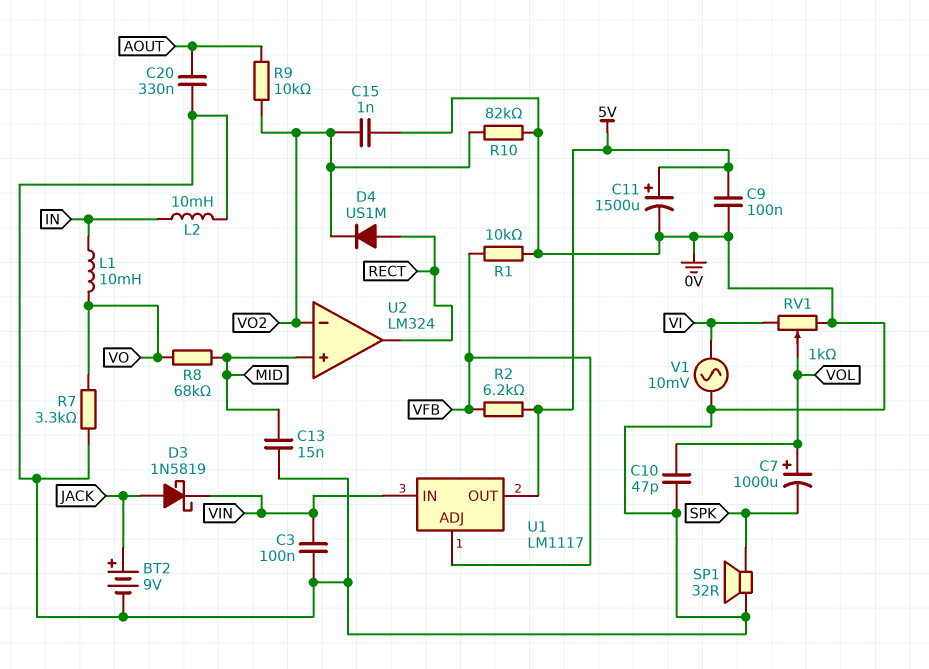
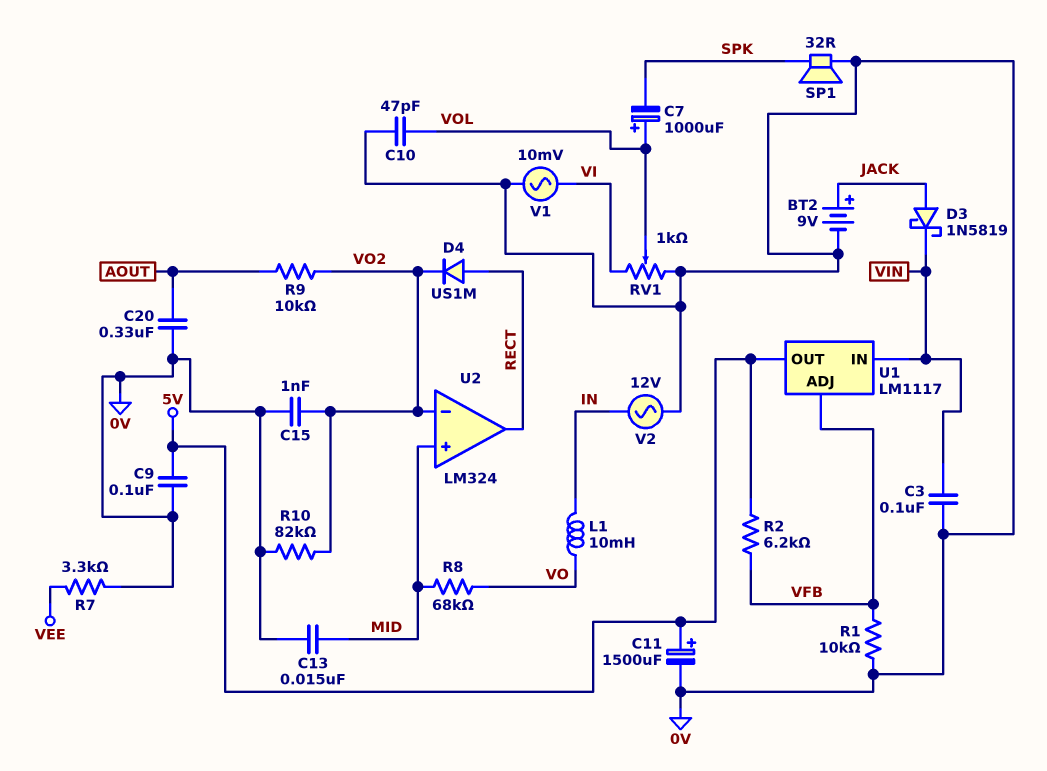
L2: 10mH (0V, IN) -> none
R7: 3.3k (0V, VO) -> 3.3k (0V, VEE)
V2: none -> AC 12V (0V, IN)

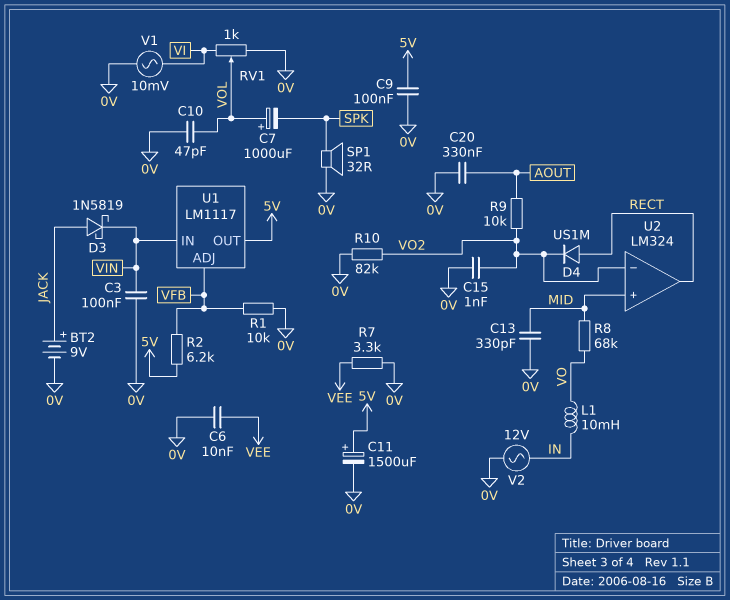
C6: none -> 10nF (0V, VEE)
C13: 15nF (0V, MID) -> 330pF (0V, MID)

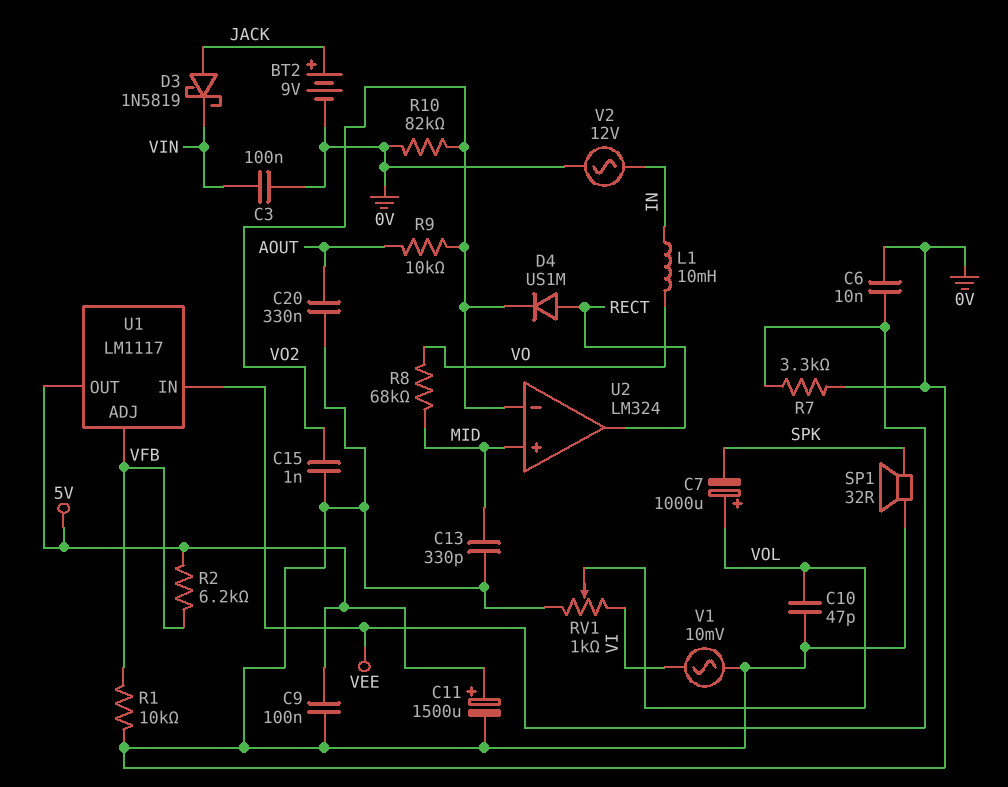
U1 pin IN: VIN -> VEE

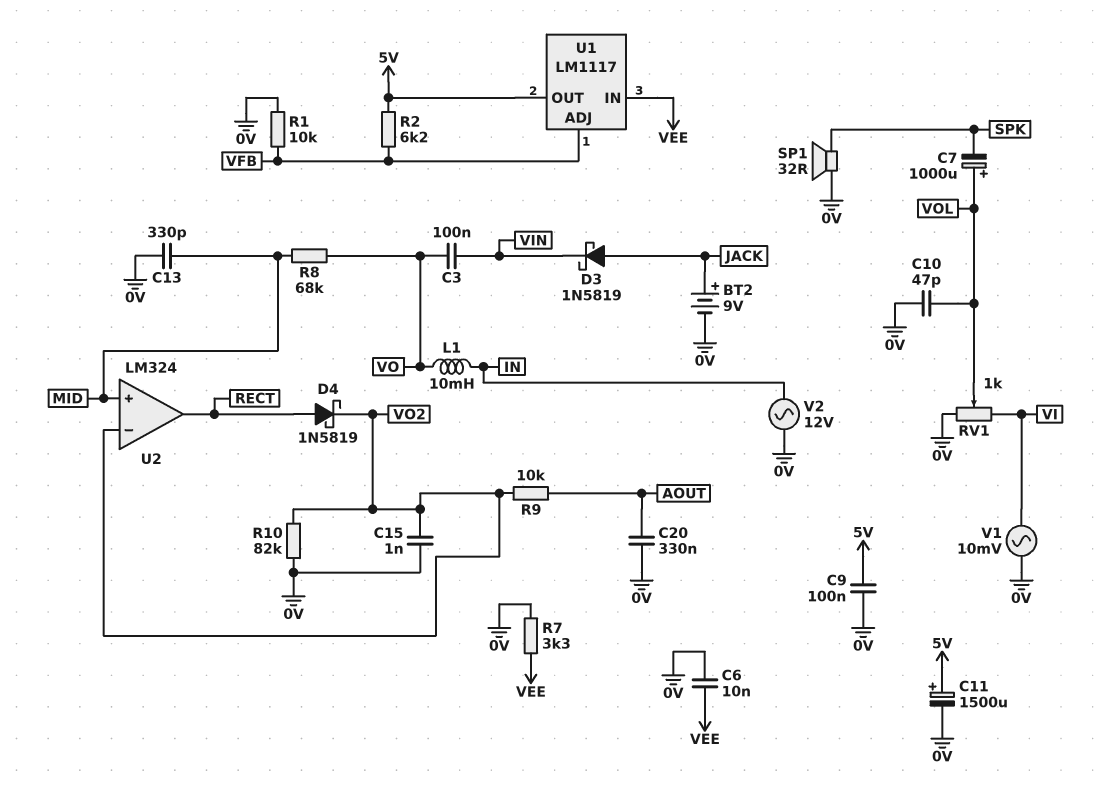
C3: 100nF (0V, VIN) -> 100nF (VIN, VO)
D4: diode US1M (A RECT, K VO2) -> schottky 1N5819 (A RECT, K VO2)

